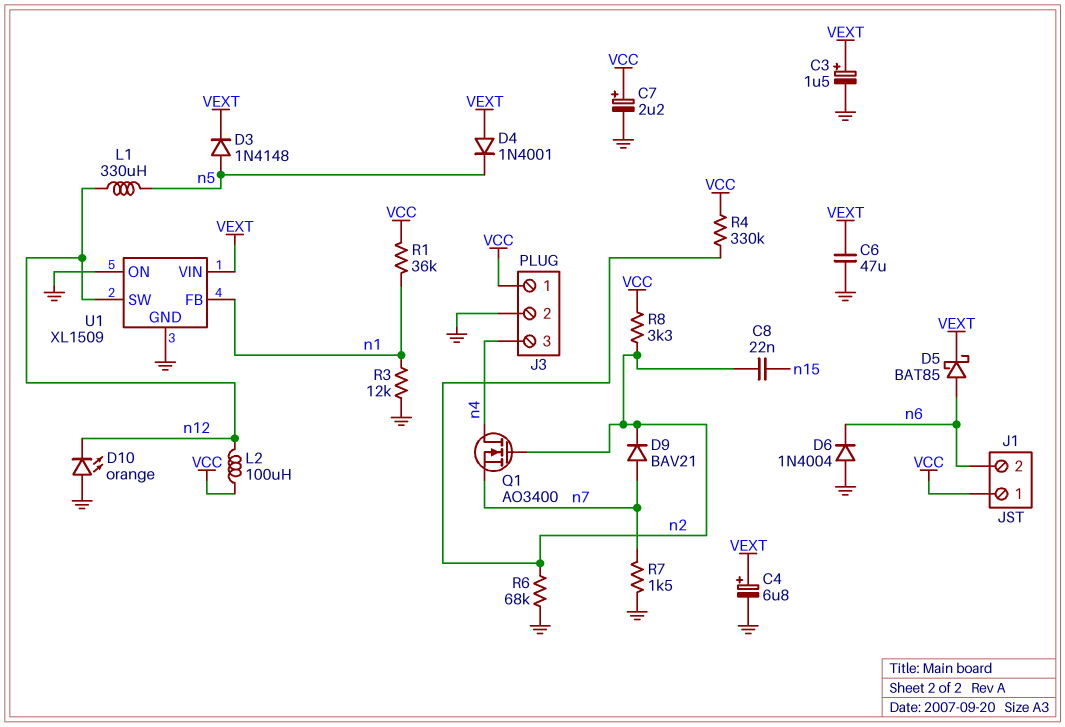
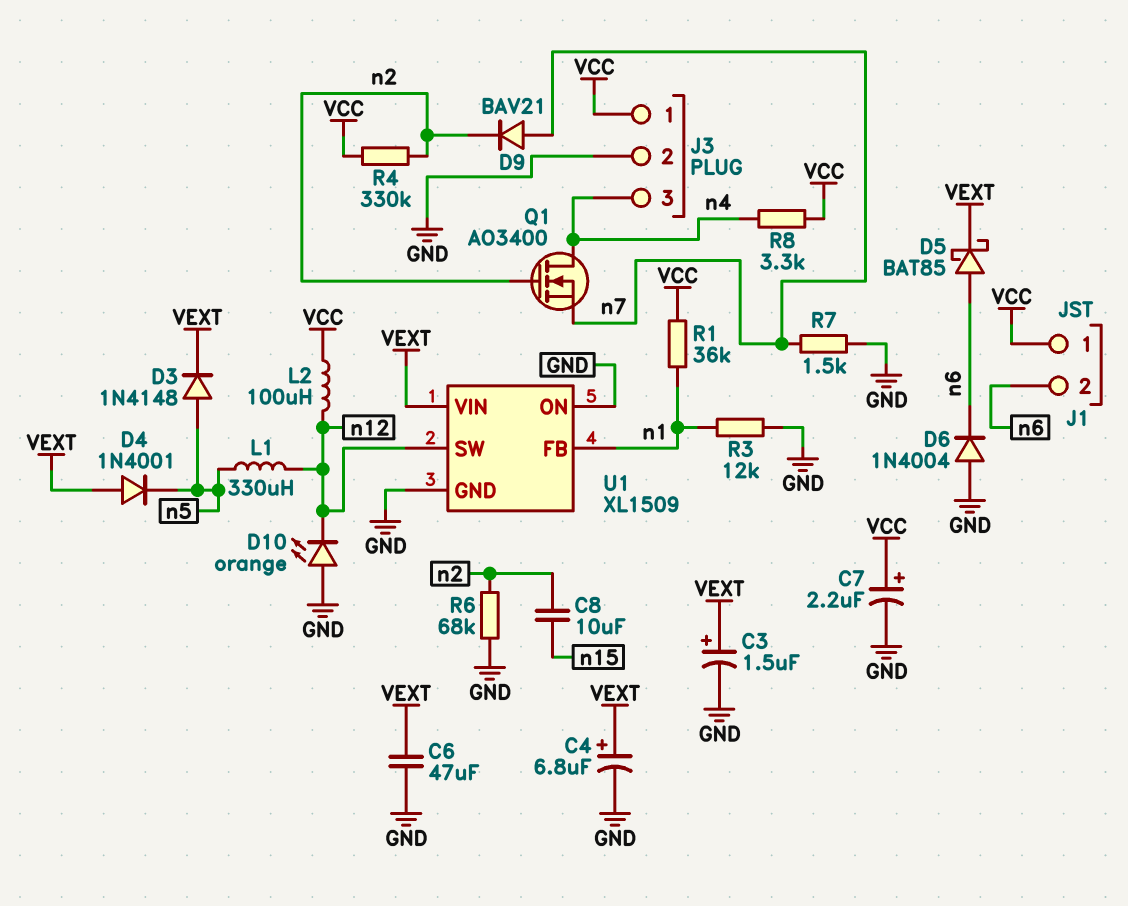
C8: 22nF (n2, n15) -> 10uF (n2, n15)
R8: 3.3k (VCC, n2) -> 3.3k (VCC, n4)

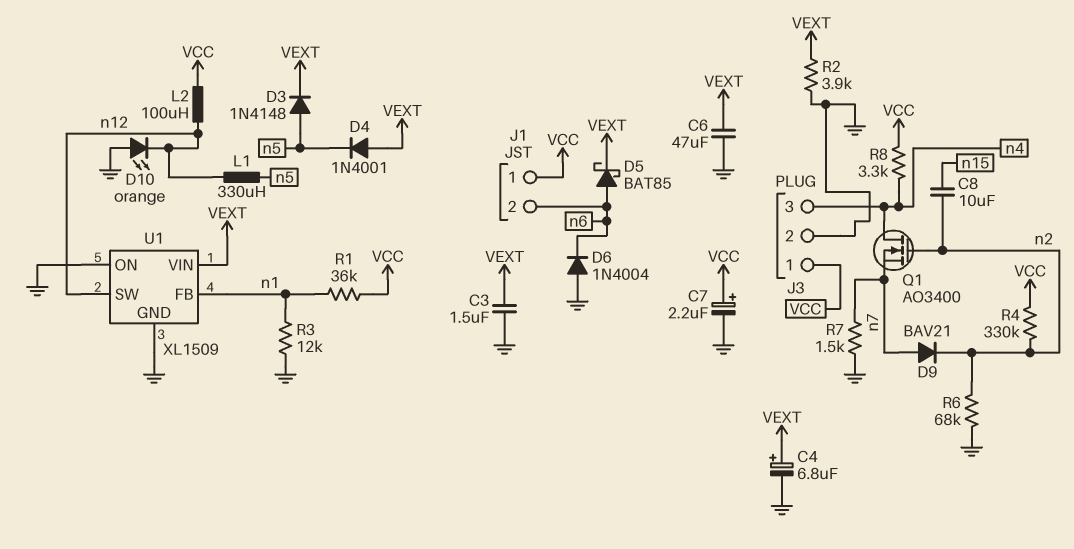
C3: 1.5uF (plus VEXT, minus GND) -> 1.5uF (GND, VEXT)
R2: none -> 3.9k (GND, VEXT)

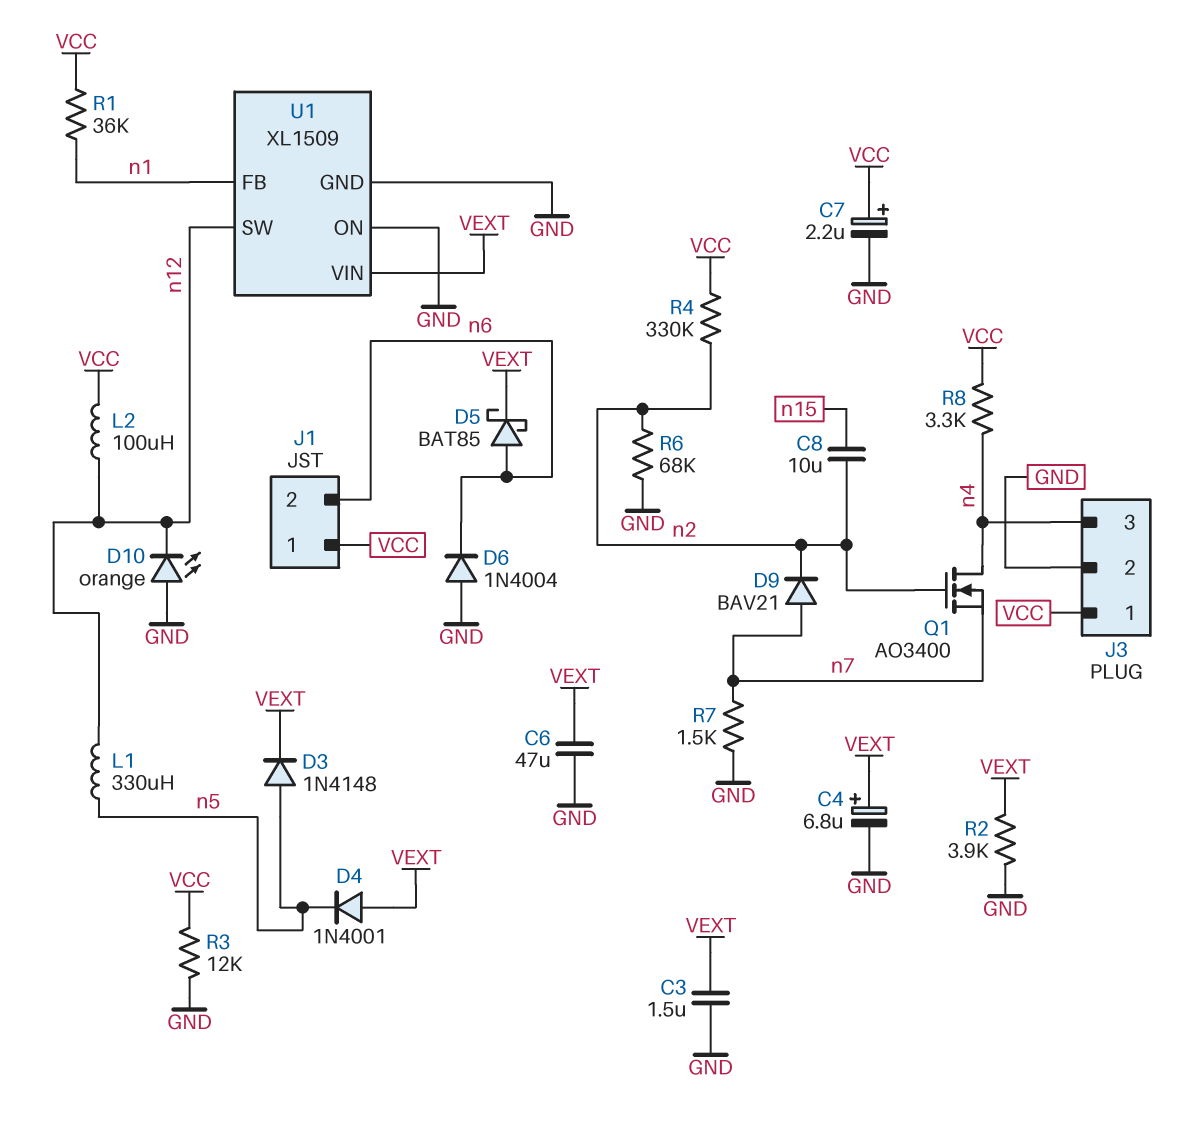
R3: 12k (GND, n1) -> 12k (GND, VCC)

